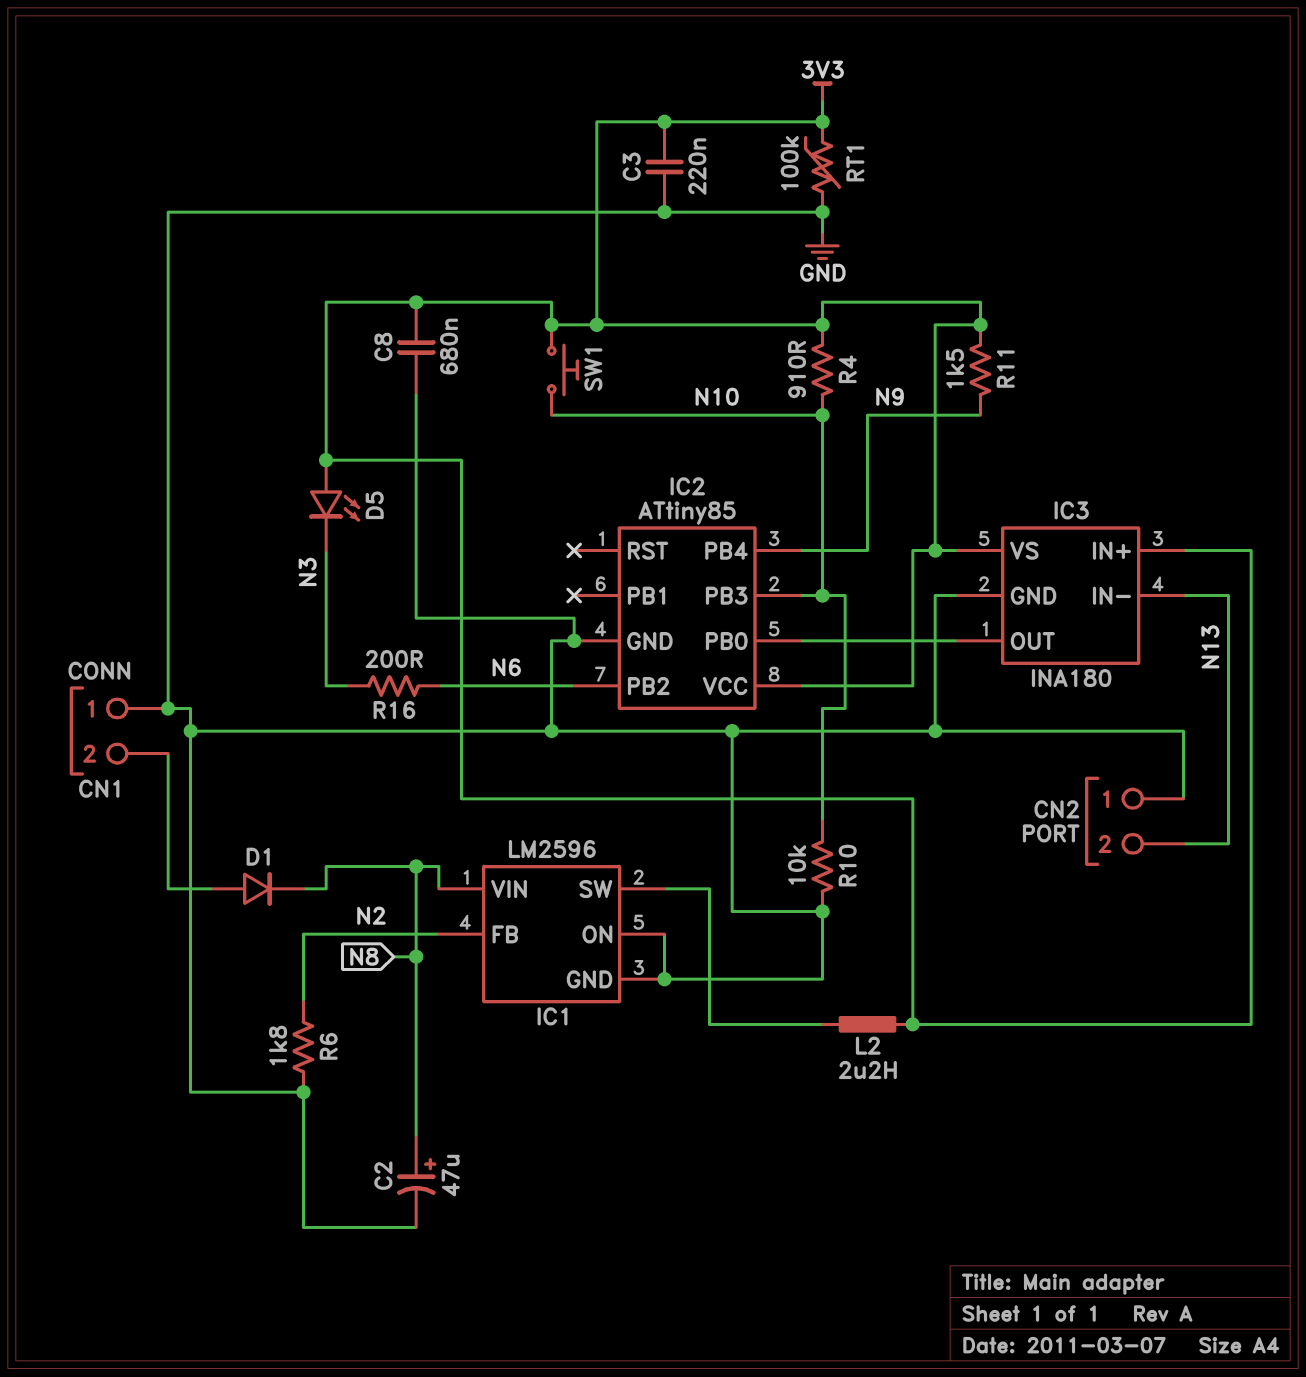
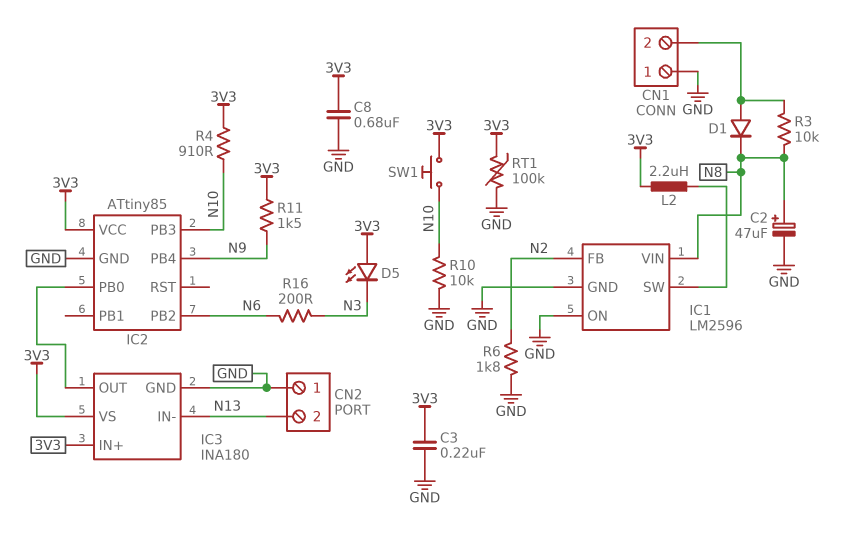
R3: none -> 10k (CN1/2, N8)

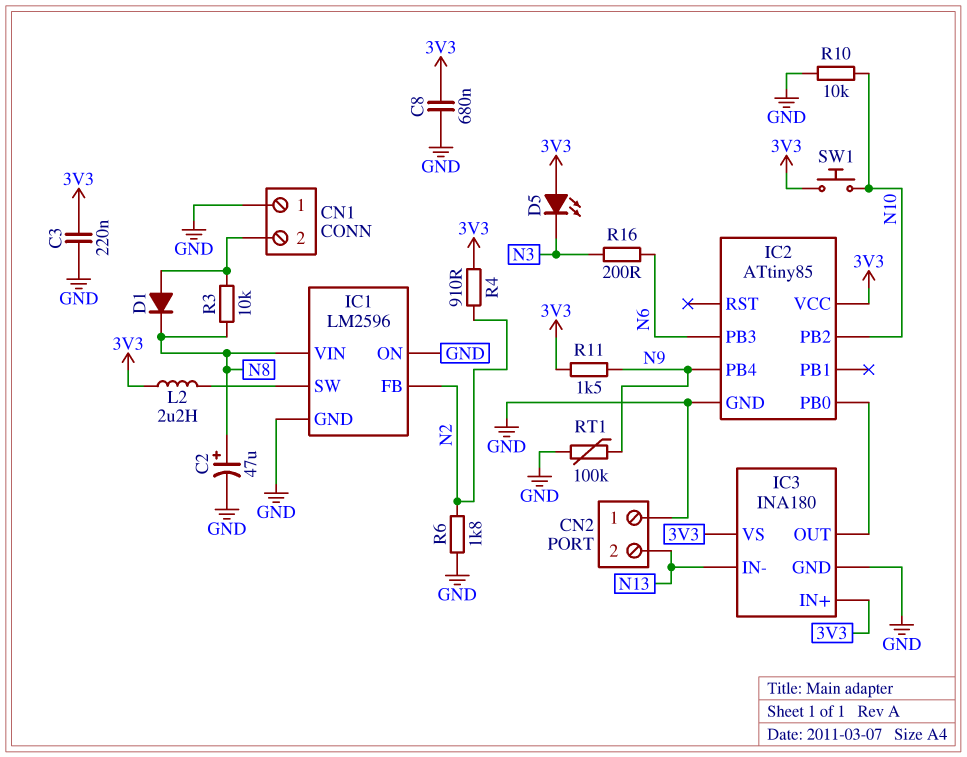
IC2 pin PB2: N6 -> N10
IC2 pin PB3: N10 -> N6
R4: 910 (3V3, N10) -> 910 (3V3, N2)
RT1: 100k (3V3, GND) -> 100k (GND, N9)

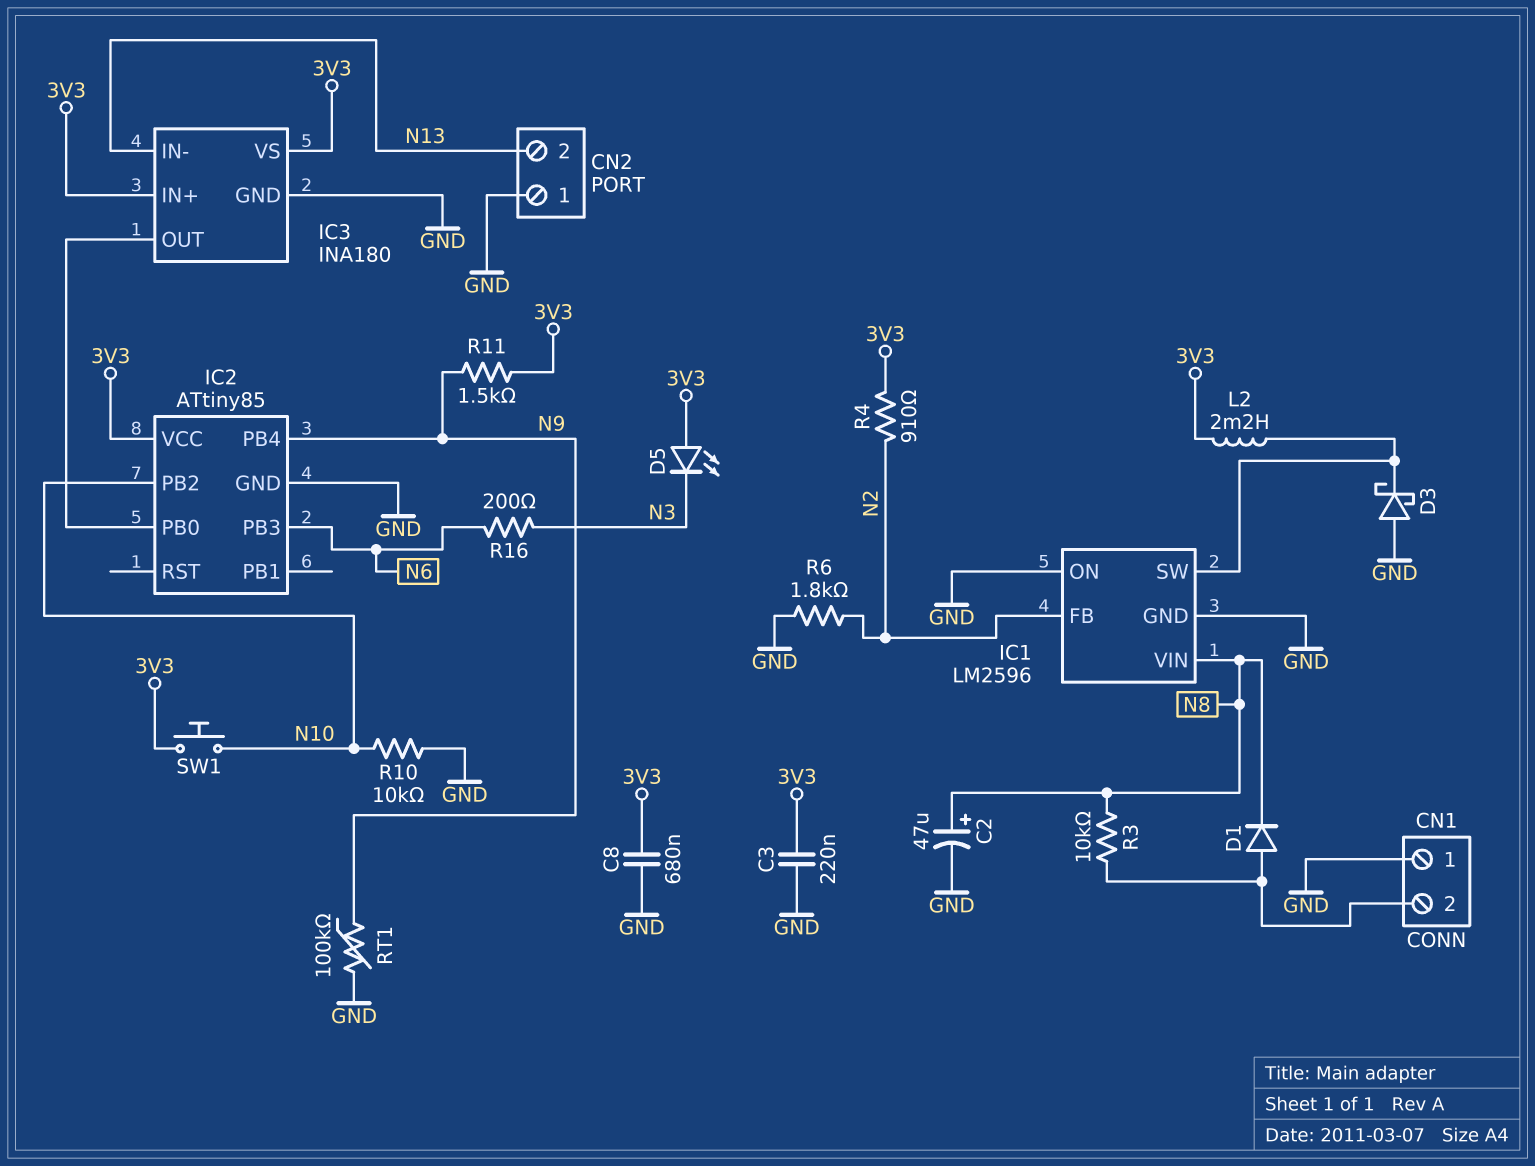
D3: none -> schottky (A GND, K IC1/SW)
L2: 2.2uH (3V3, IC1/SW) -> 2.2mH (3V3, IC1/SW)

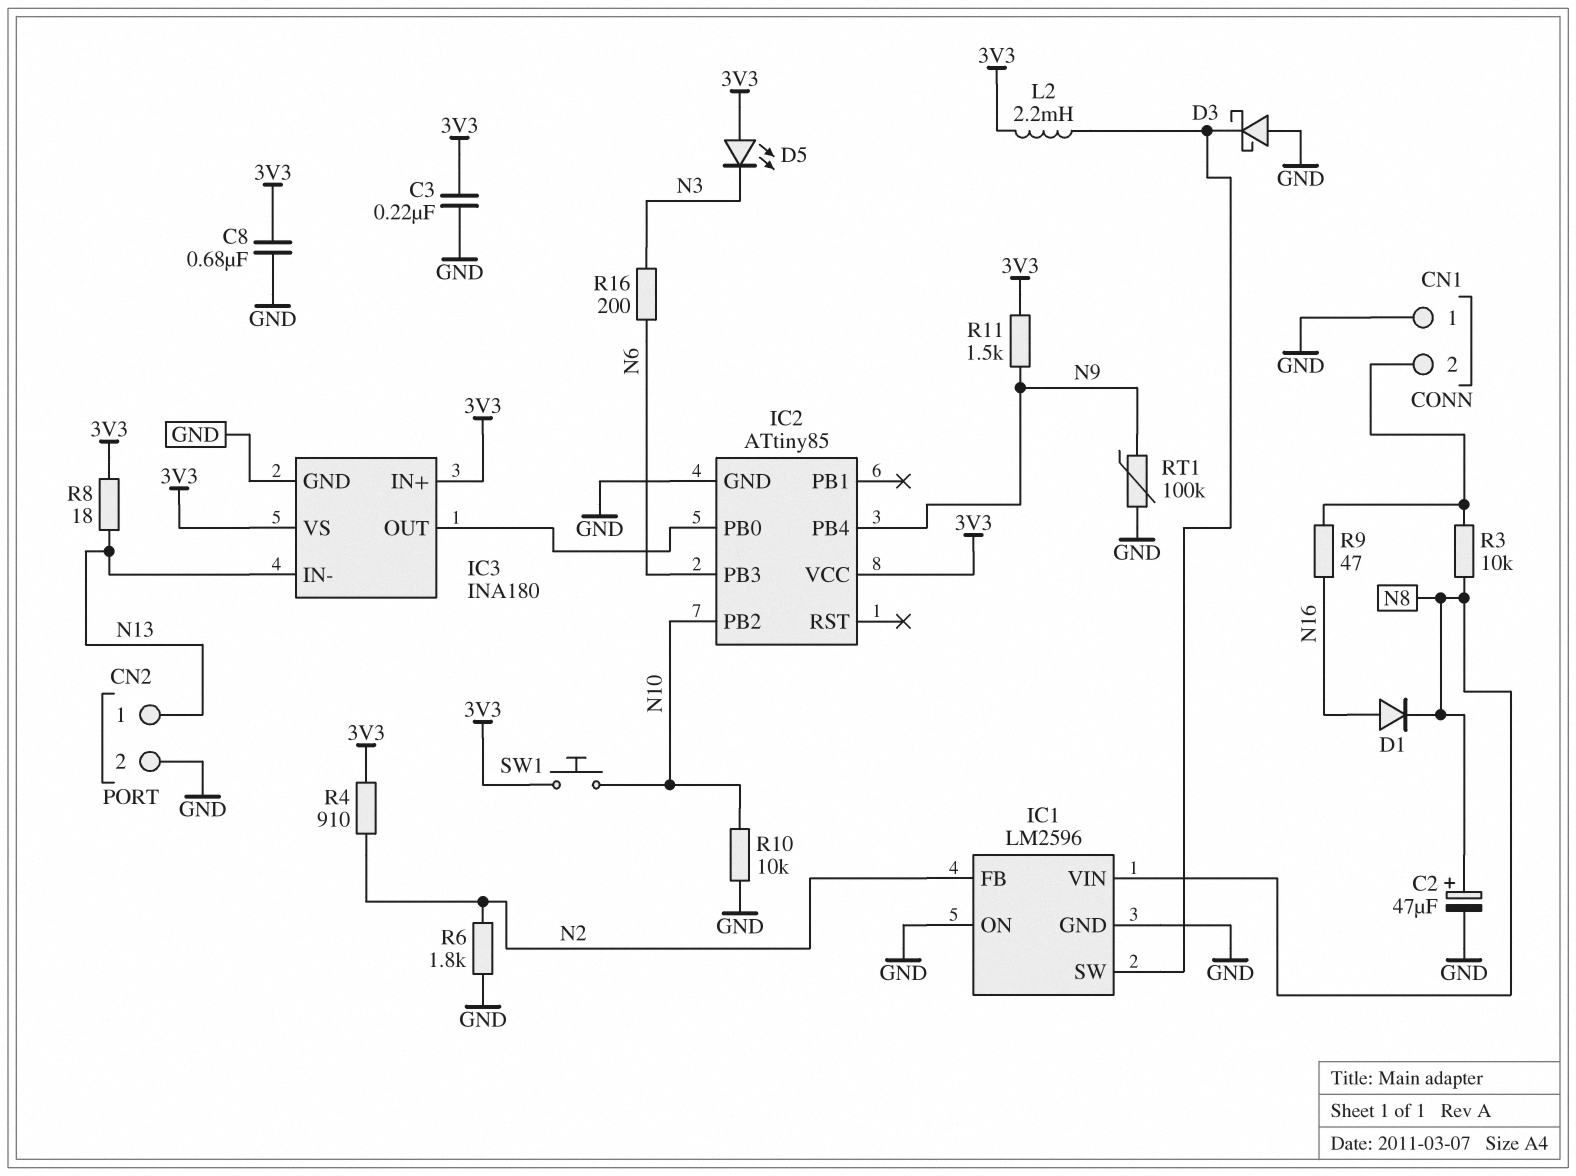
CN2 pin 1: GND -> N13
CN2 pin 2: N13 -> GND
D1: diode (A CN1/2, K N8) -> diode (A N16, K N8)
R8: none -> 18 (3V3, N13)
R9: none -> 47 (CN1/2, N16)

